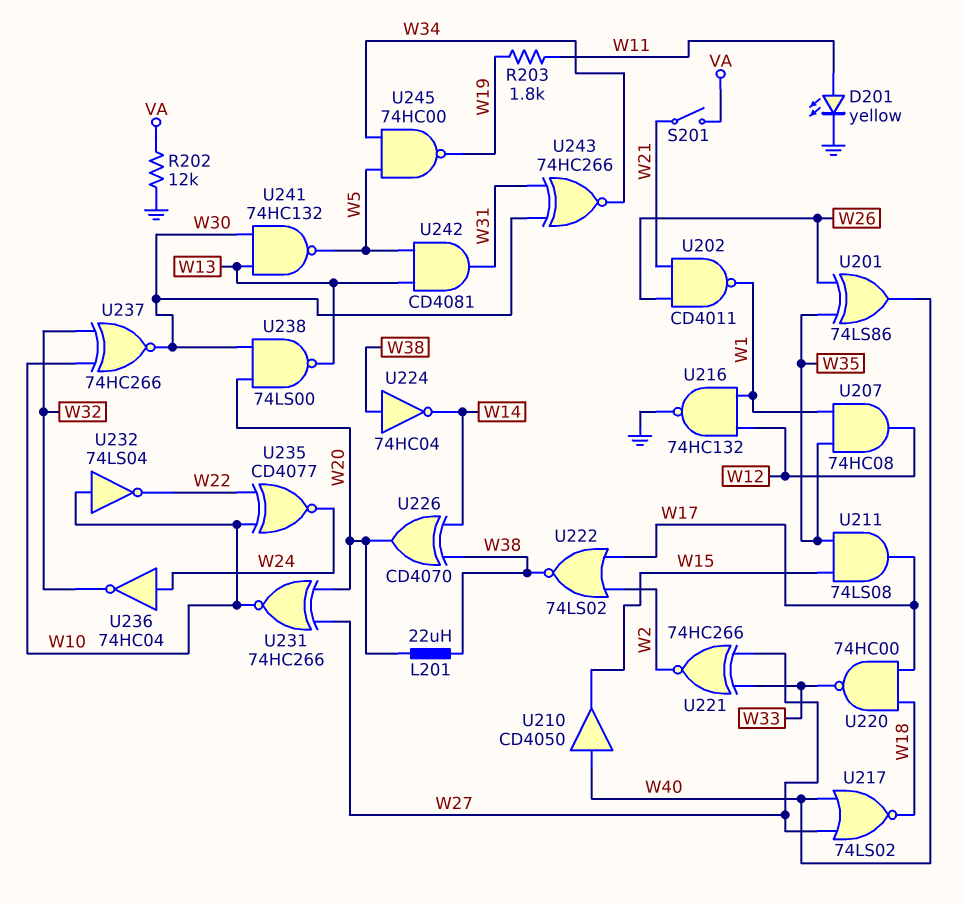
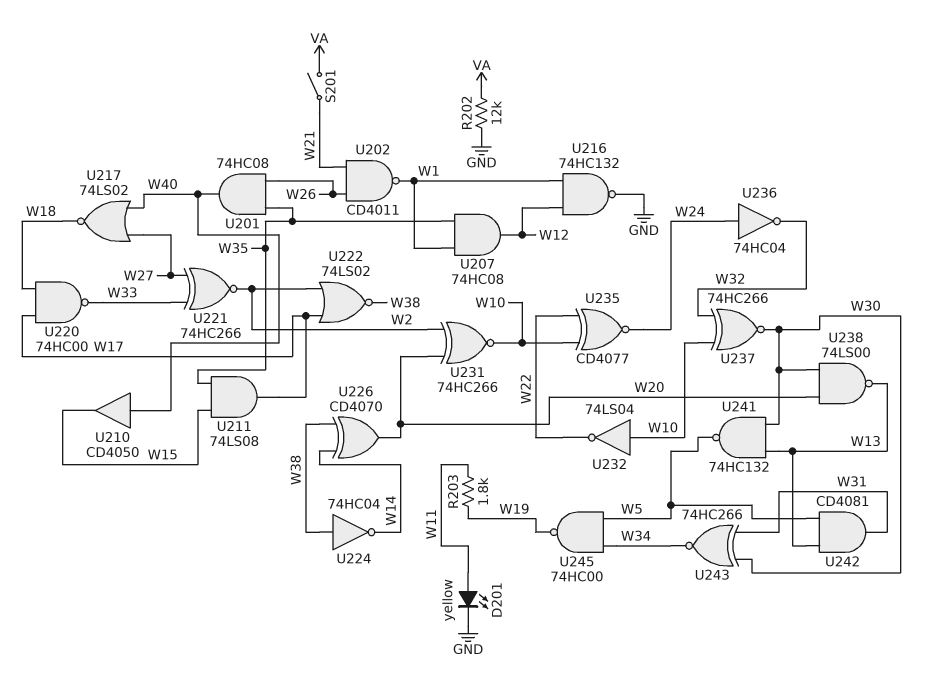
L201: 22uH (W20, W38) -> none
U201: XOR 74LS86 (in W26, in W35, out W40) -> AND 74HC08 (in W26, in W35, out W40)
U231: XNOR 74HC266 (in W20, in W27, out W10) -> XNOR 74HC266 (in W2, in W20, out W10)

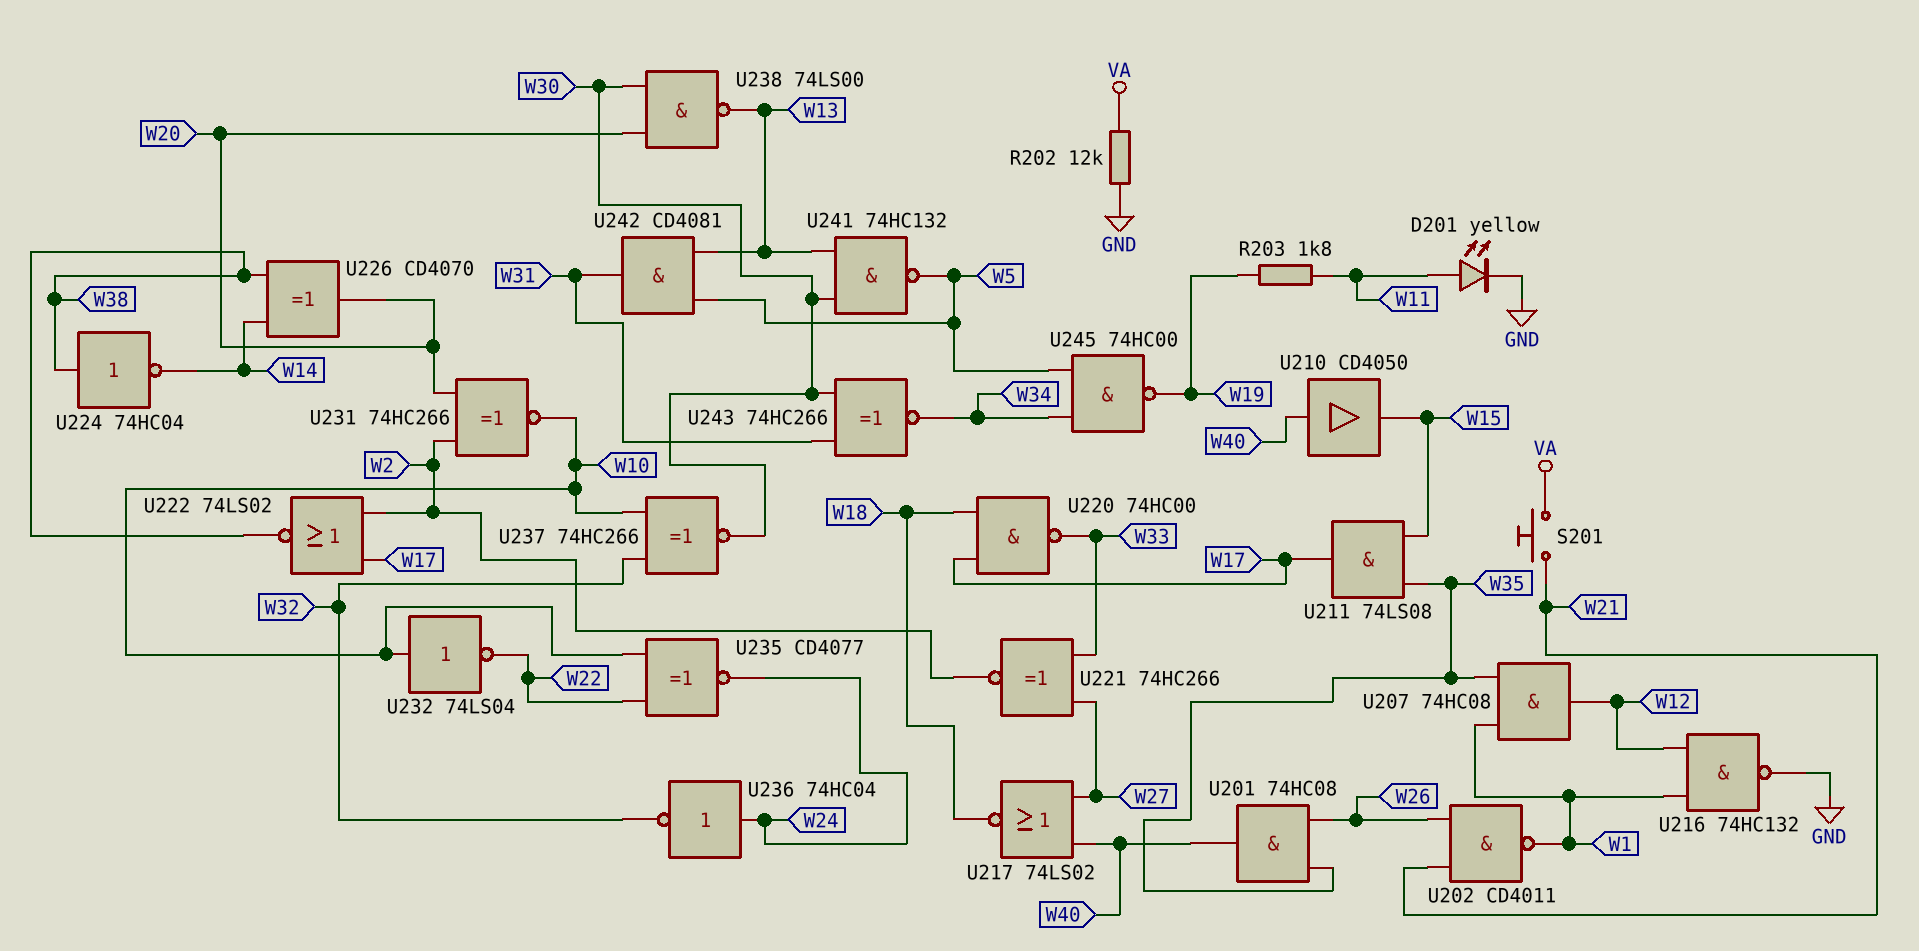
S201: switch (VA, W21) -> button (VA, W21)

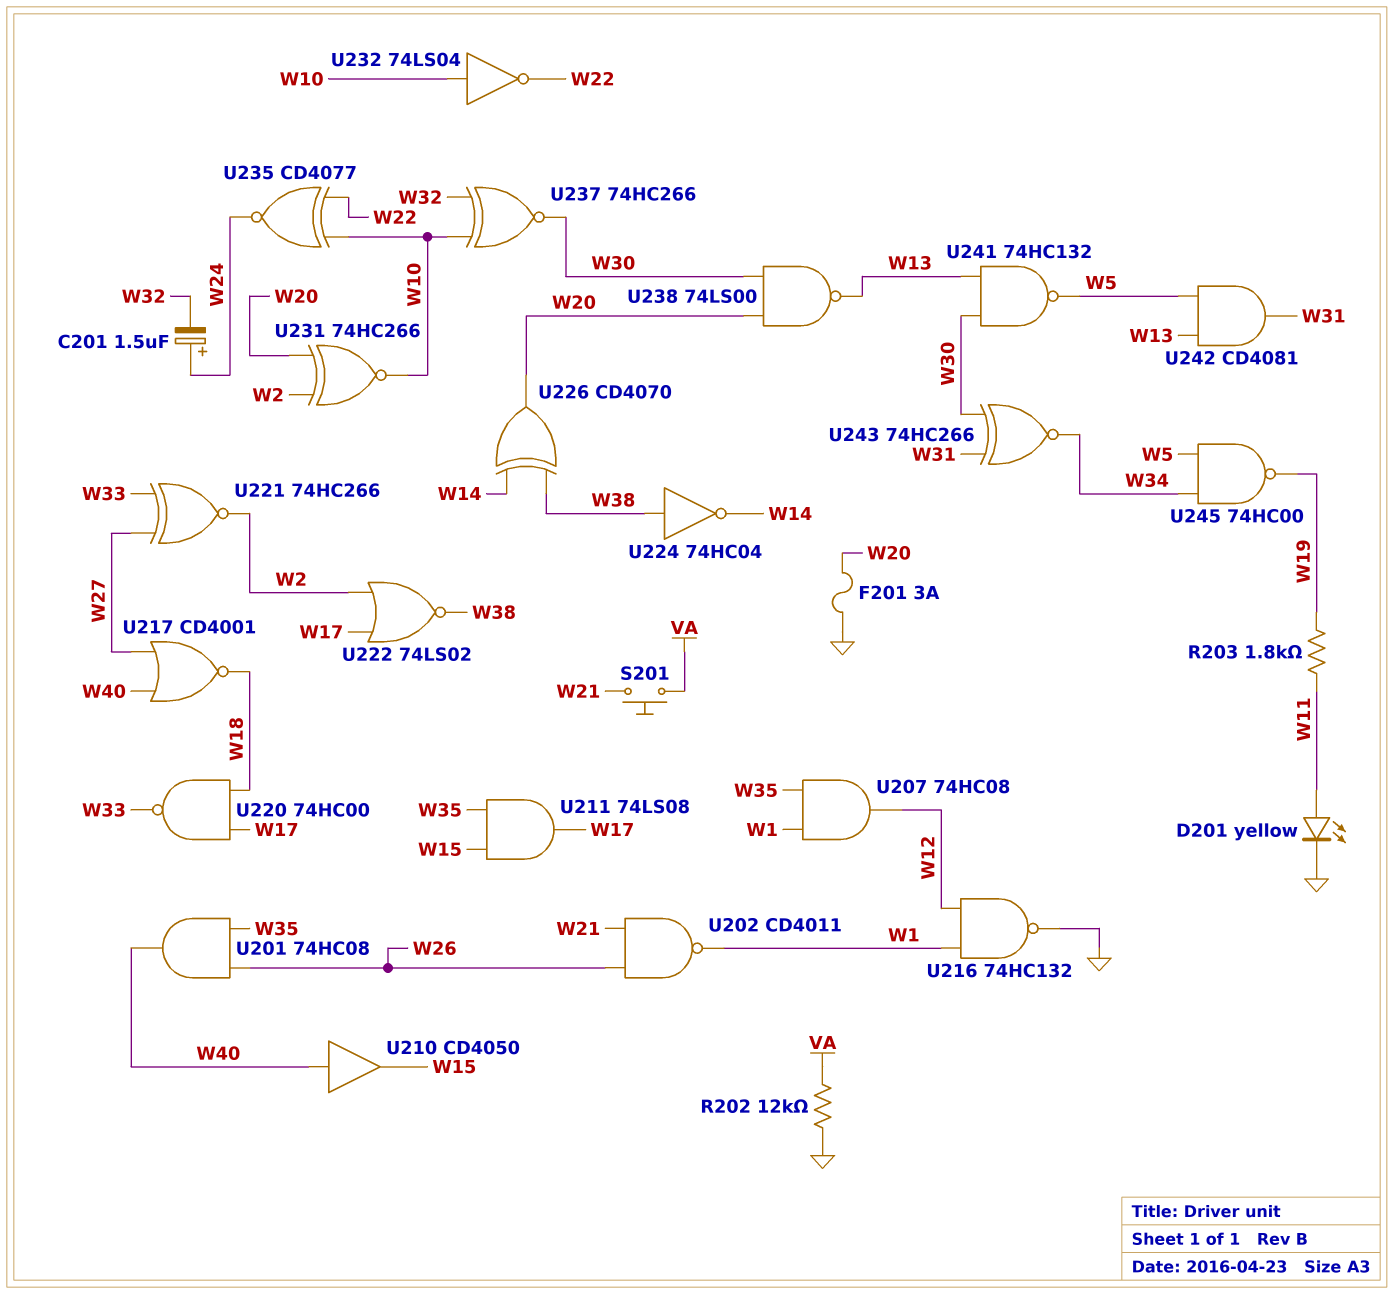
C201: none -> 1.5uF (plus W24, minus W32)
F201: none -> 3A (GND, W20)
U217: NOR 74LS02 (in W27, in W40, out W18) -> NOR CD4001 (in W27, in W40, out W18)
U236: NOT 74HC04 (in W24, out W32) -> none

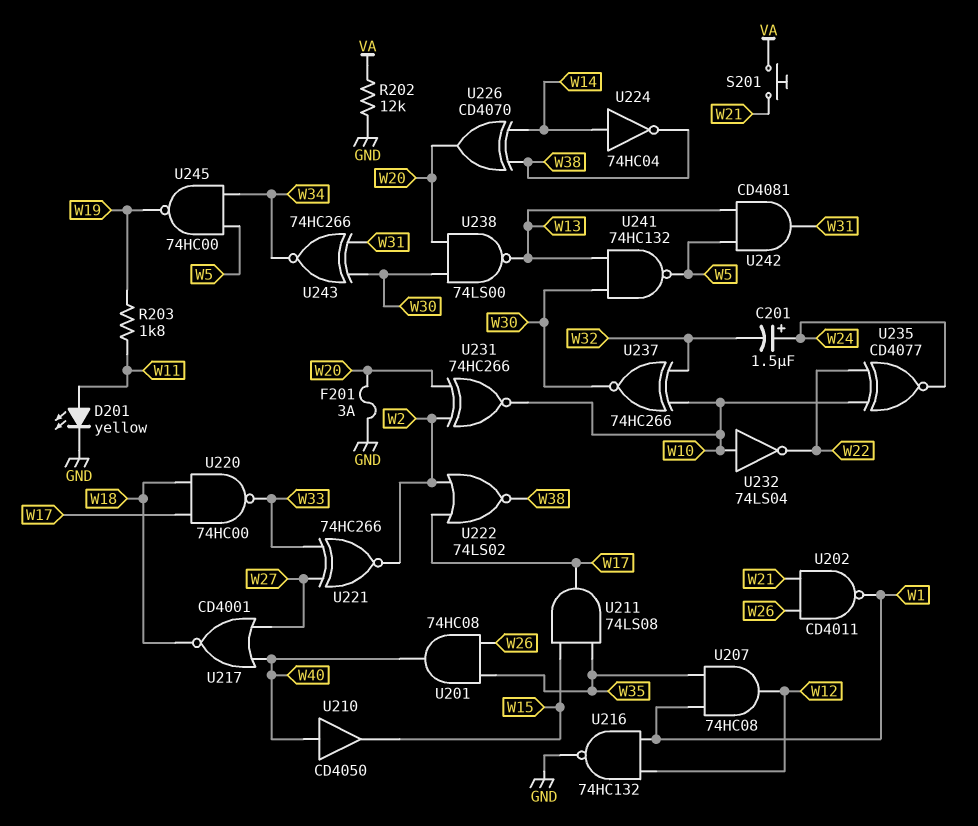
U224: NOT 74HC04 (in W38, out W14) -> NOT 74HC04 (in W14, out W38)

